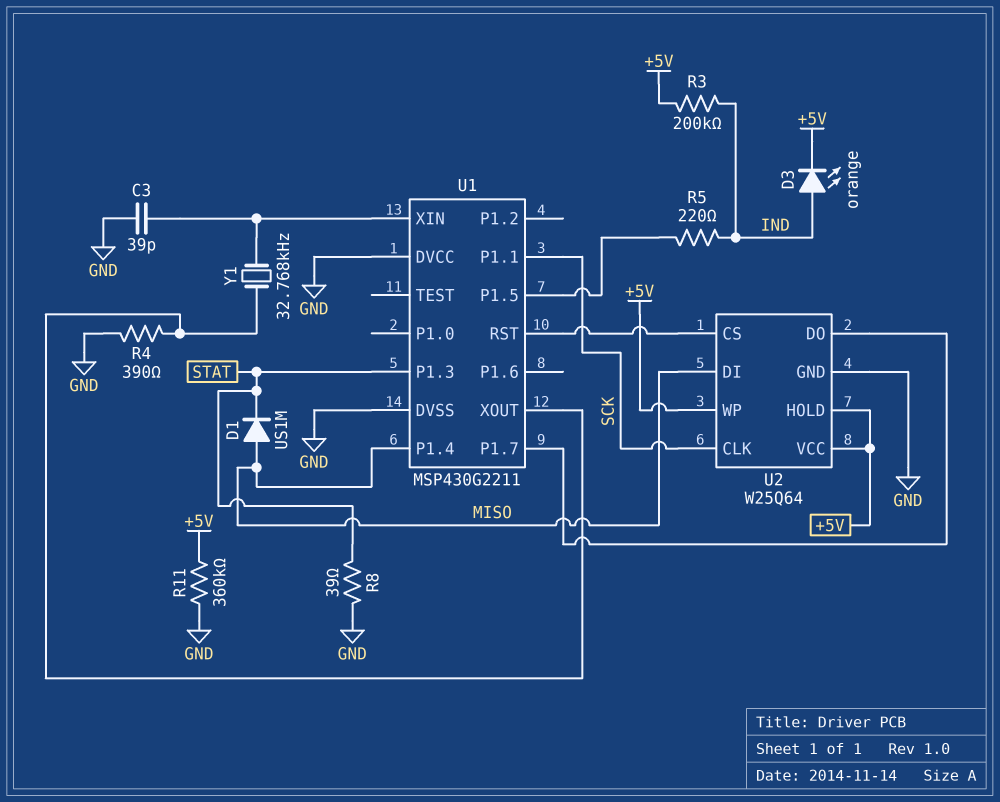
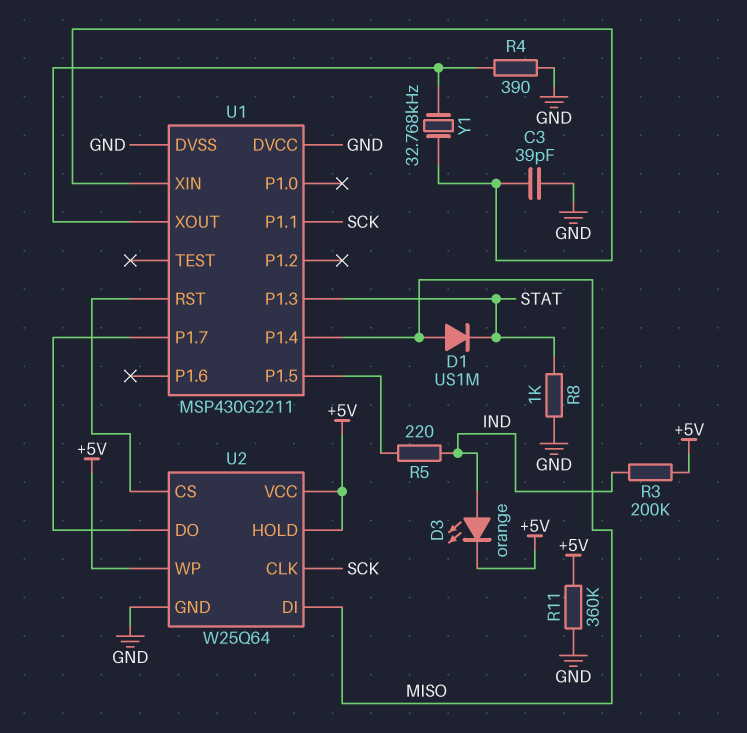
R8: 39 (GND, STAT) -> 1k (GND, STAT)

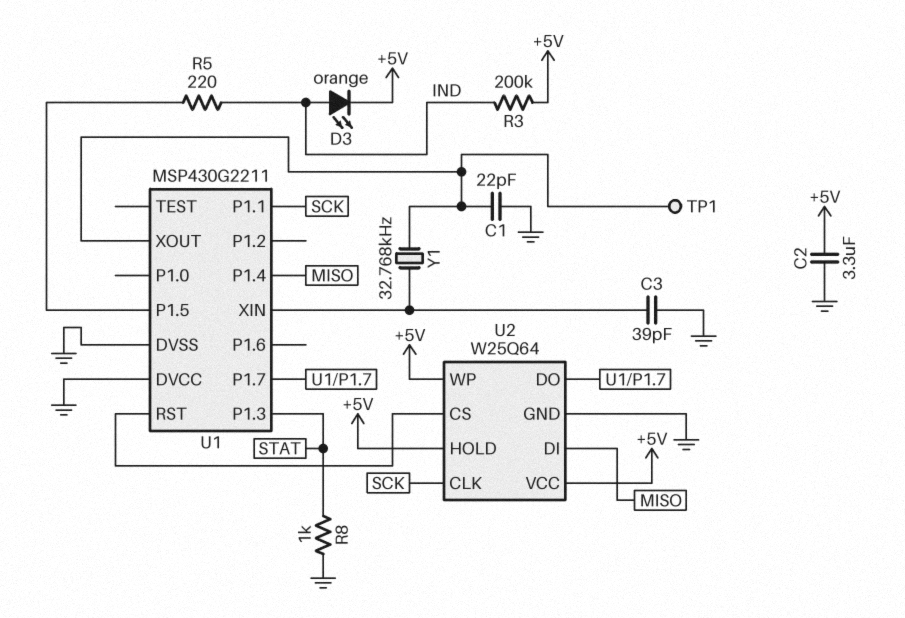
C1: none -> 22pF (GND, U1/XOUT)
C2: none -> 3.3uF (+5V, GND)
D1: diode US1M (A MISO, K STAT) -> none
R4: 390 (GND, U1/XOUT) -> none
R11: 360k (+5V, GND) -> none
TP1: none -> test point (U1/XOUT)

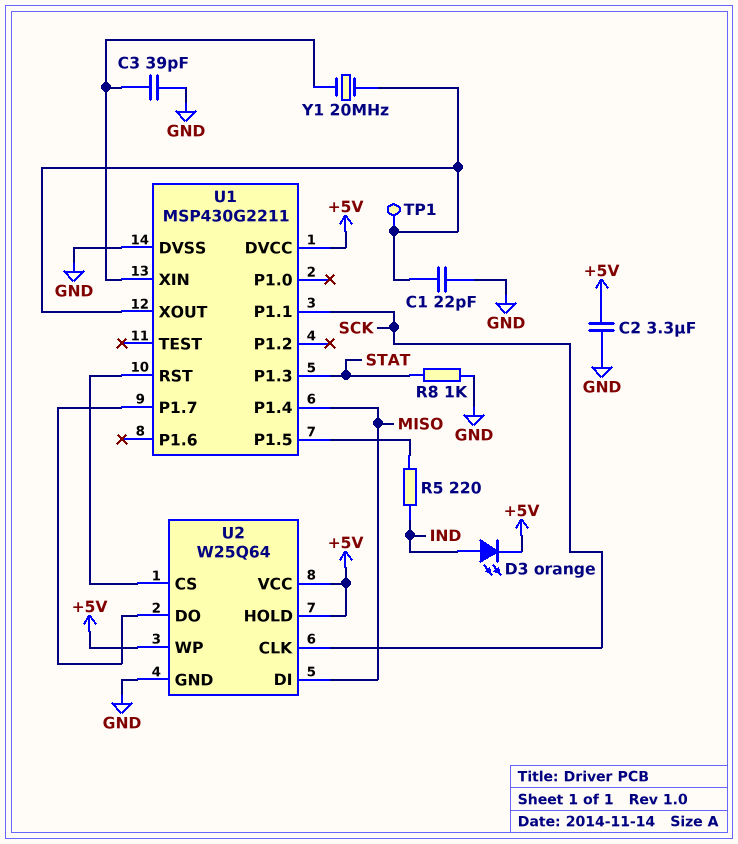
R3: 200k (+5V, IND) -> none
U1 pin DVCC: GND -> +5V
Y1: 32.768kHz (U1/XIN, U1/XOUT) -> 20MHz (U1/XIN, U1/XOUT)

